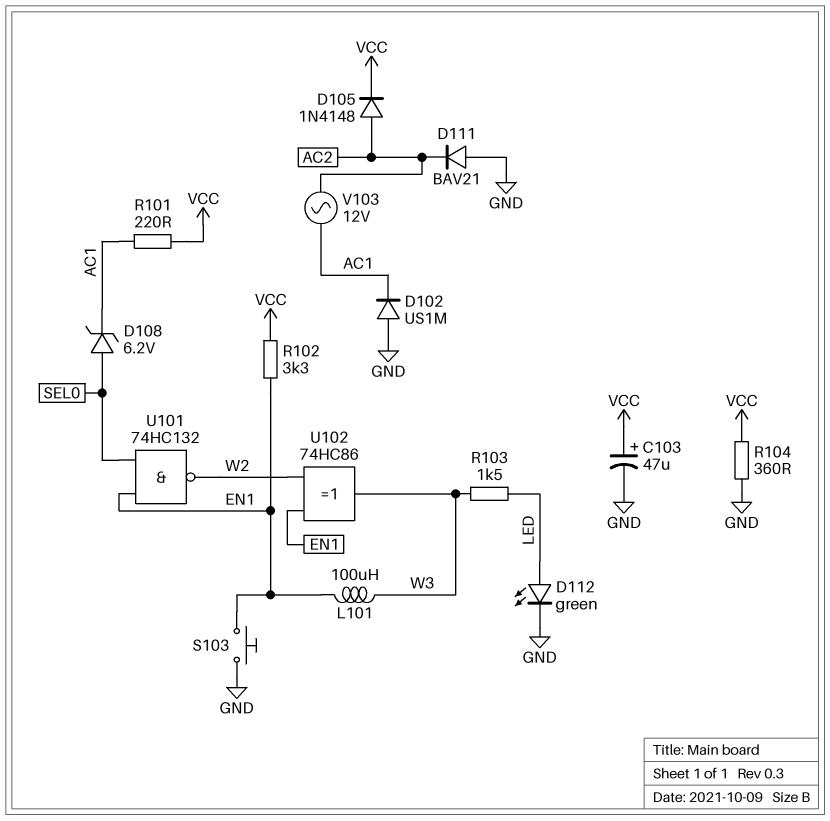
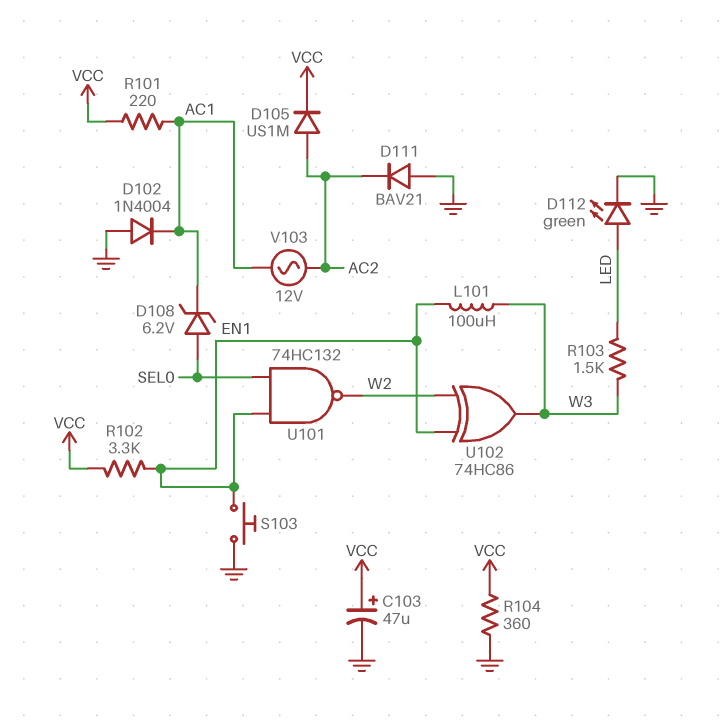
D102: diode US1M (A GND, K AC1) -> diode 1N4004 (A GND, K AC1)
D105: diode 1N4148 (A AC2, K VCC) -> diode US1M (A AC2, K VCC)

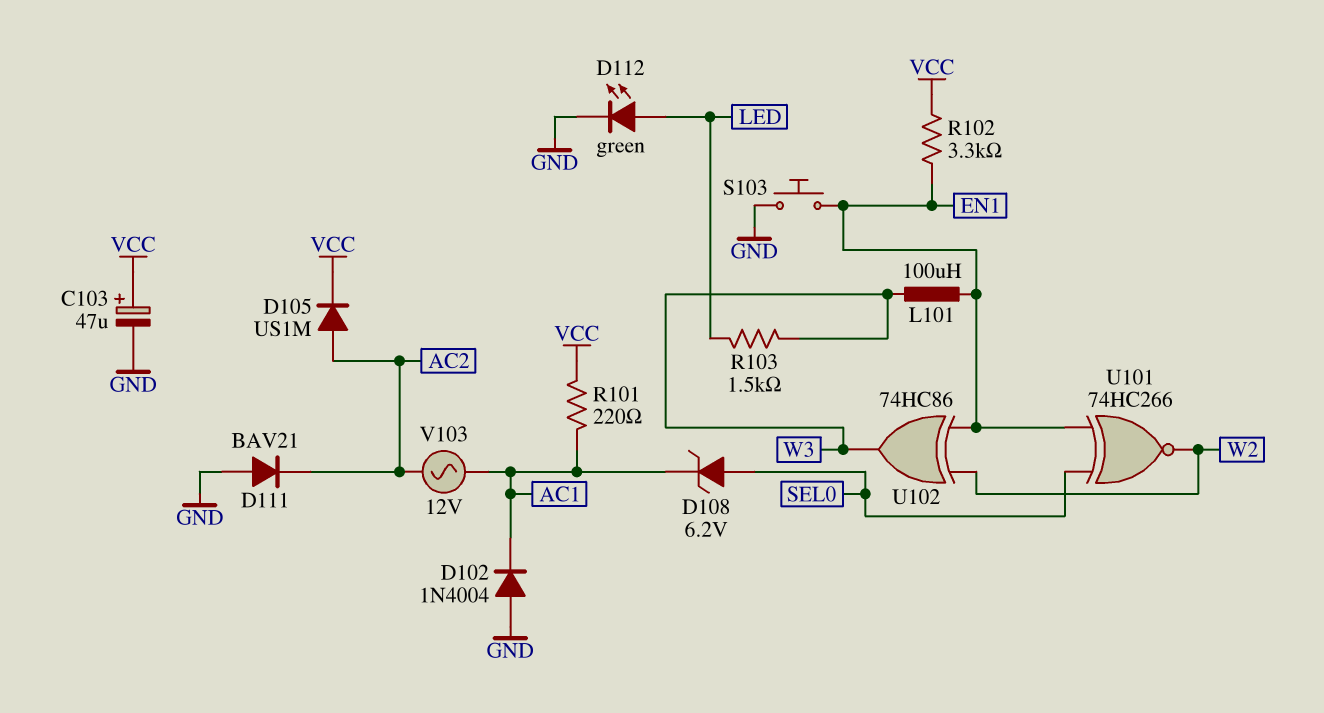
R104: 360 (GND, VCC) -> none
U101: NAND 74HC132 (in EN1, in SEL0, out W2) -> XNOR 74HC266 (in EN1, in SEL0, out W2)

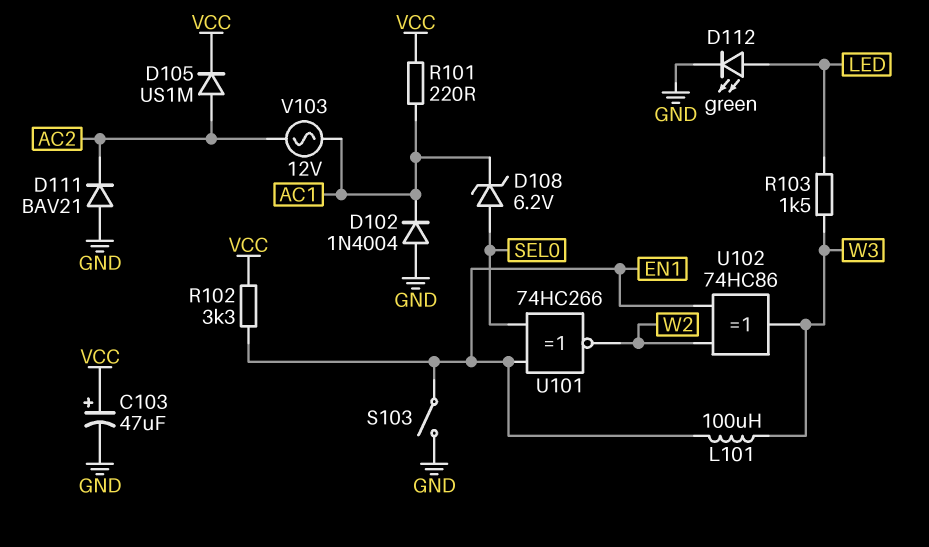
S103: button (EN1, GND) -> switch (EN1, GND)

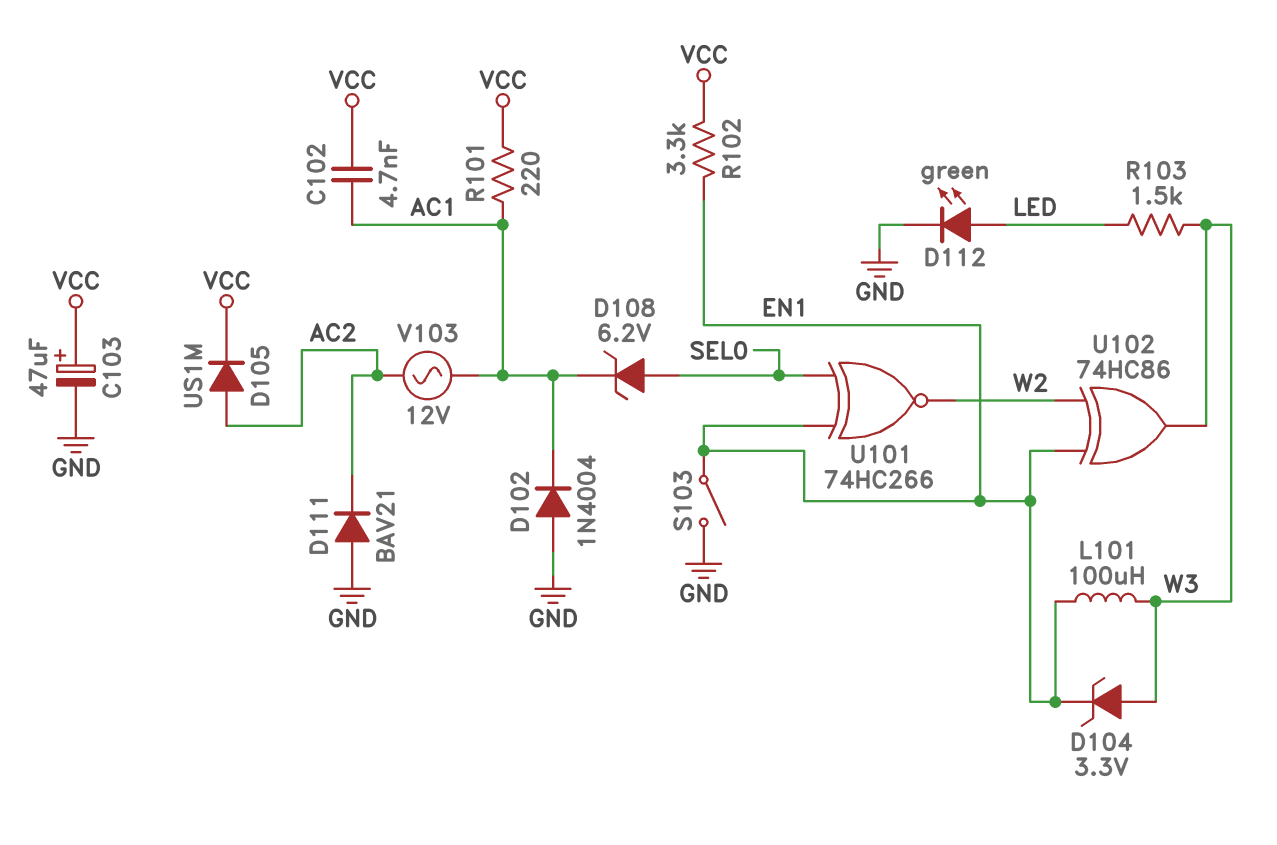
C102: none -> 4.7nF (AC1, VCC)
D104: none -> zener 3.3V (A W3, K EN1)

